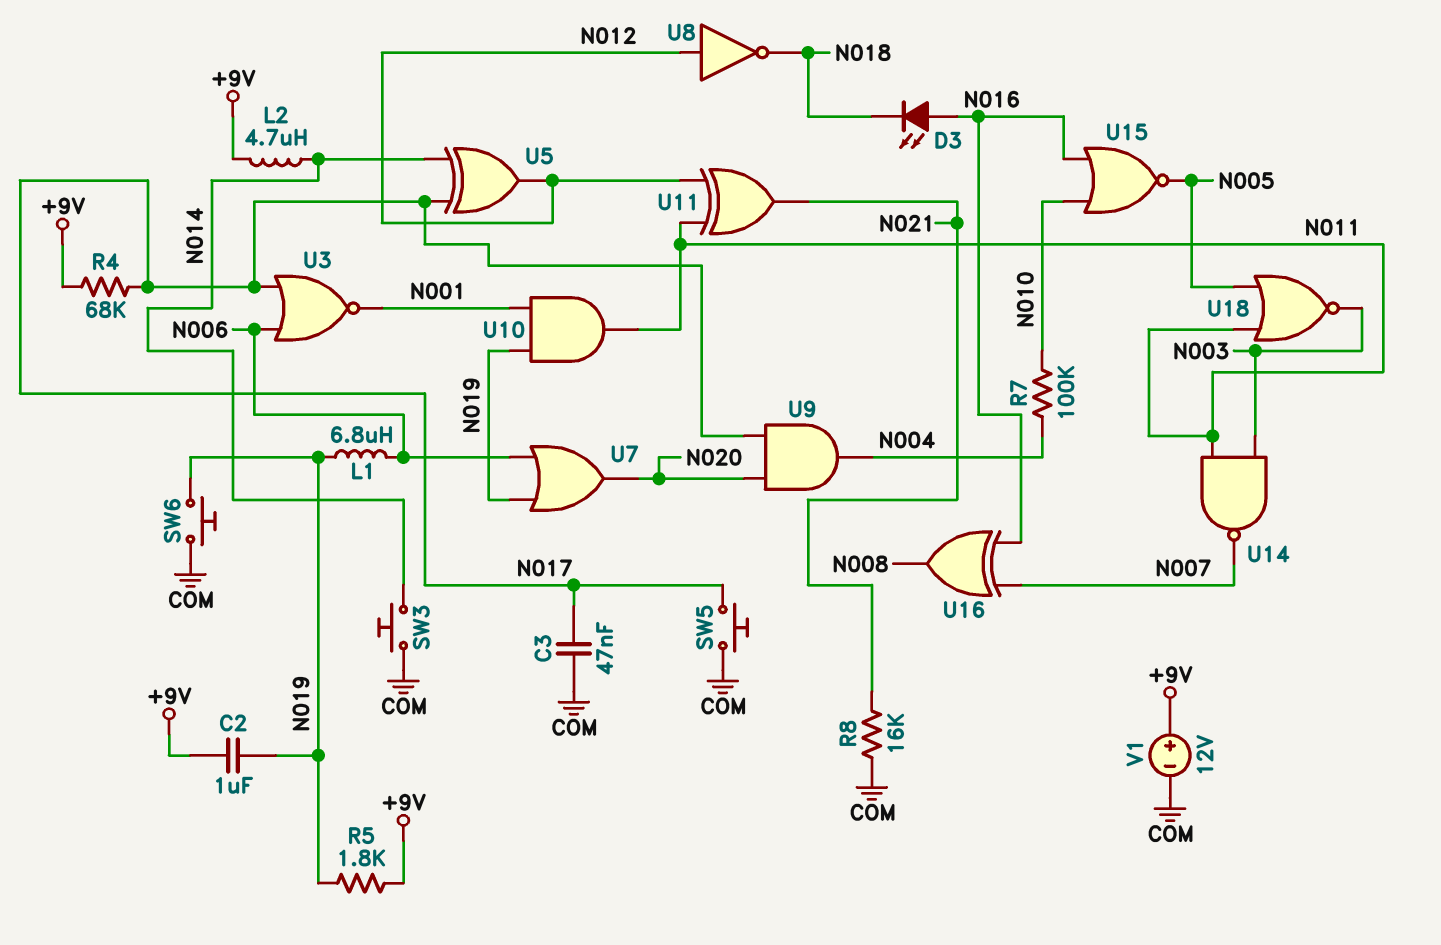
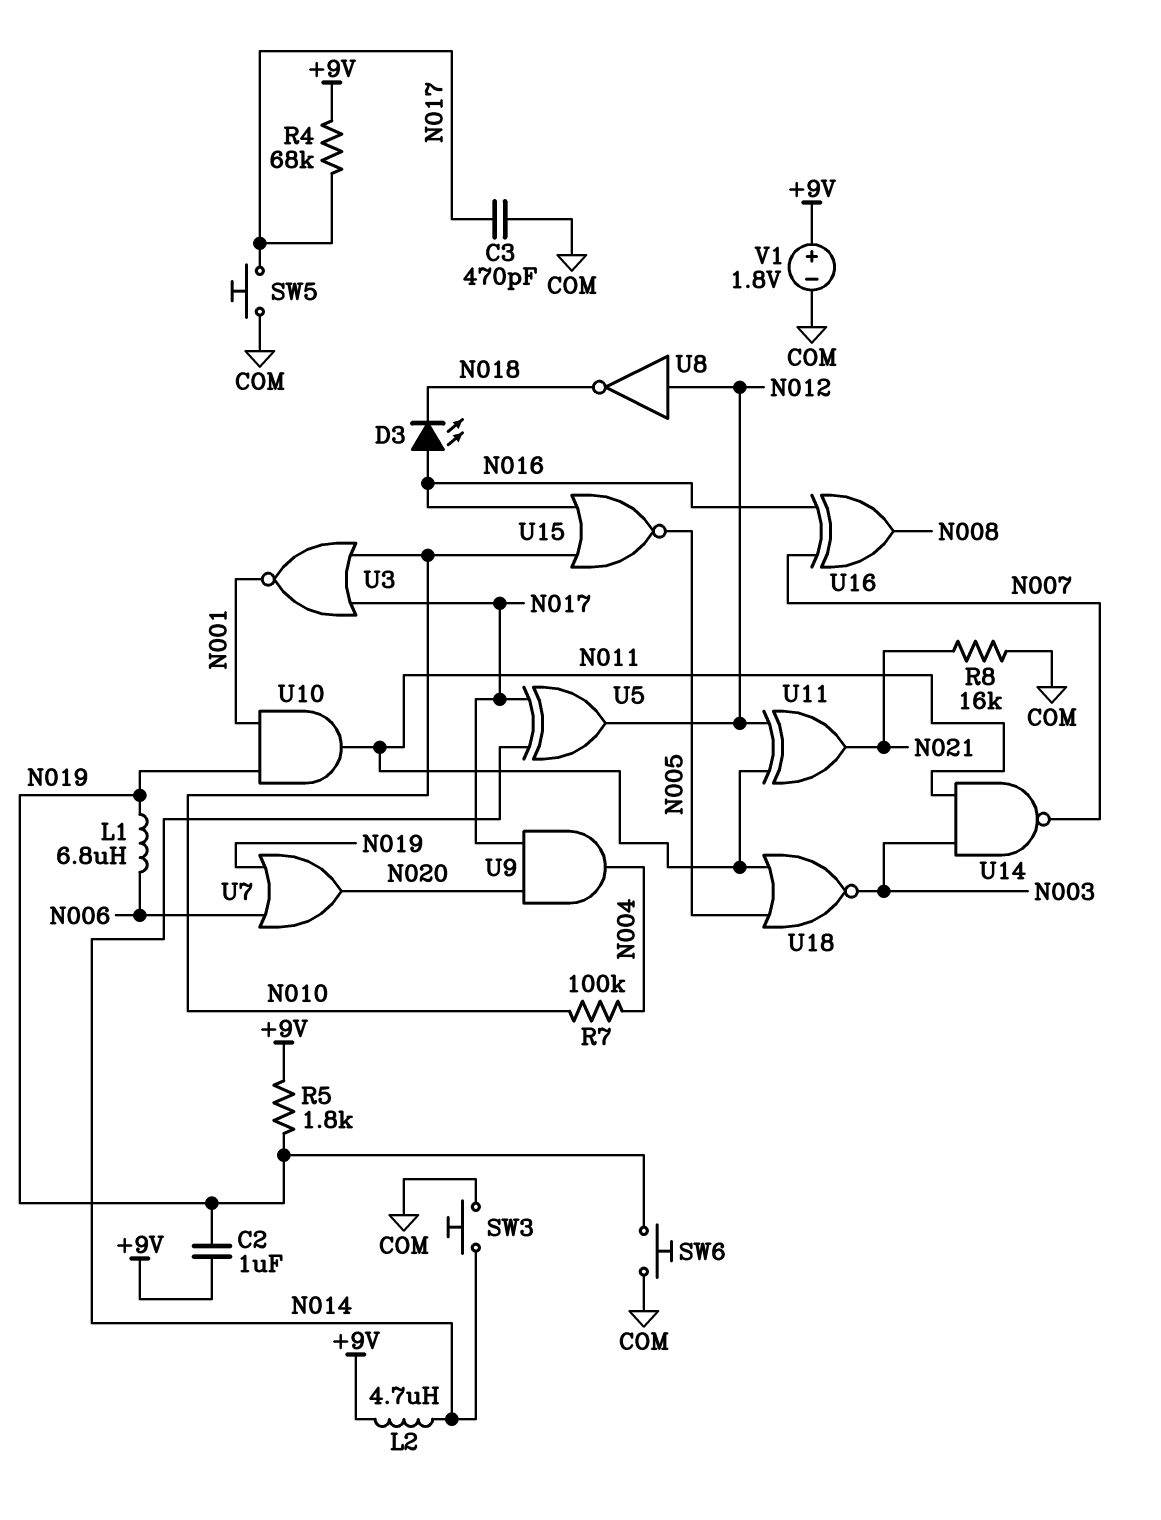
C3: 47nF (COM, N017) -> 470pF (COM, N017)
U3: NOR (in N006, in N017, out N001) -> NOR (in N010, in N017, out N001)
V1: 12V (plus +9V, minus COM) -> 1.8V (plus +9V, minus COM)

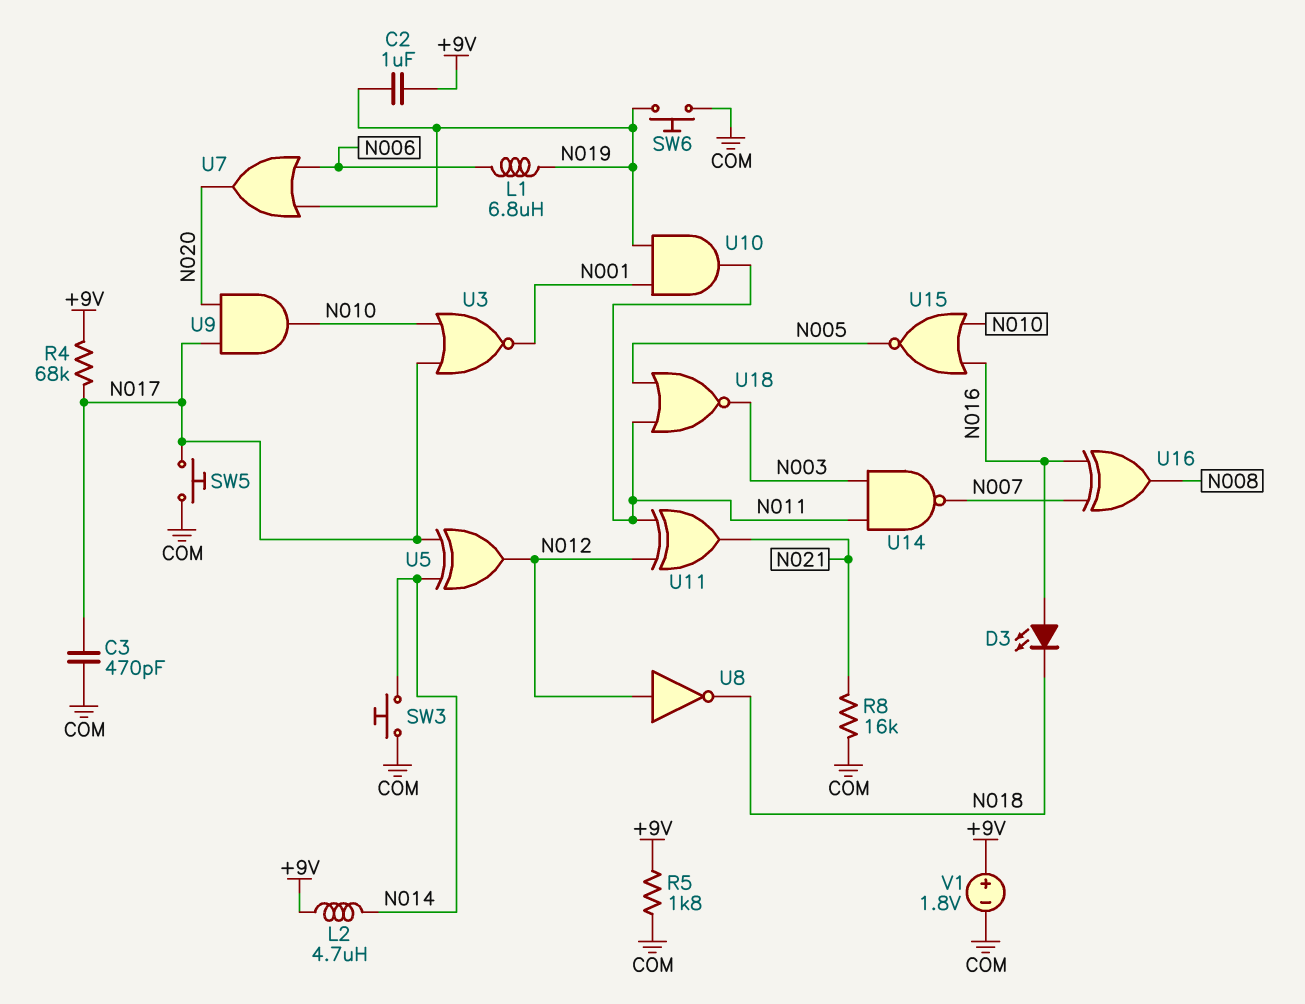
R5: 1.8k (+9V, N019) -> 1.8k (+9V, COM)
R7: 100k (N004, N010) -> none
U9: AND (in N017, in N020, out N004) -> AND (in N017, in N020, out N010)

